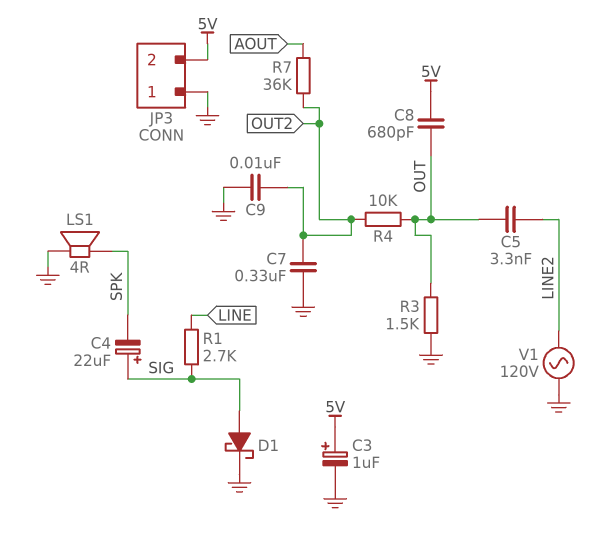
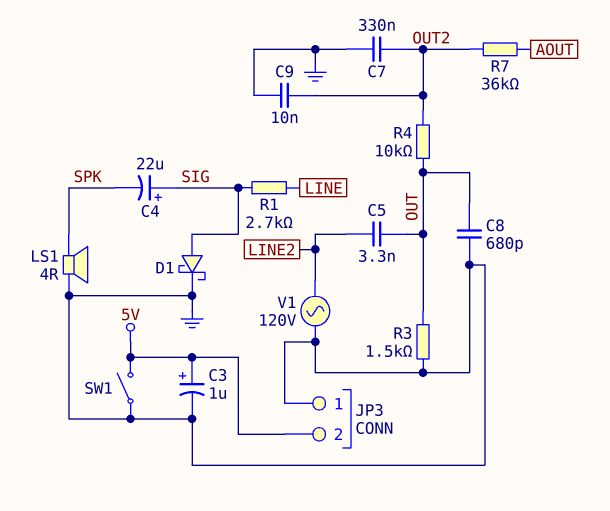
C8: 680pF (5V, OUT) -> 680pF (GND, OUT)
SW1: none -> switch (5V, GND)

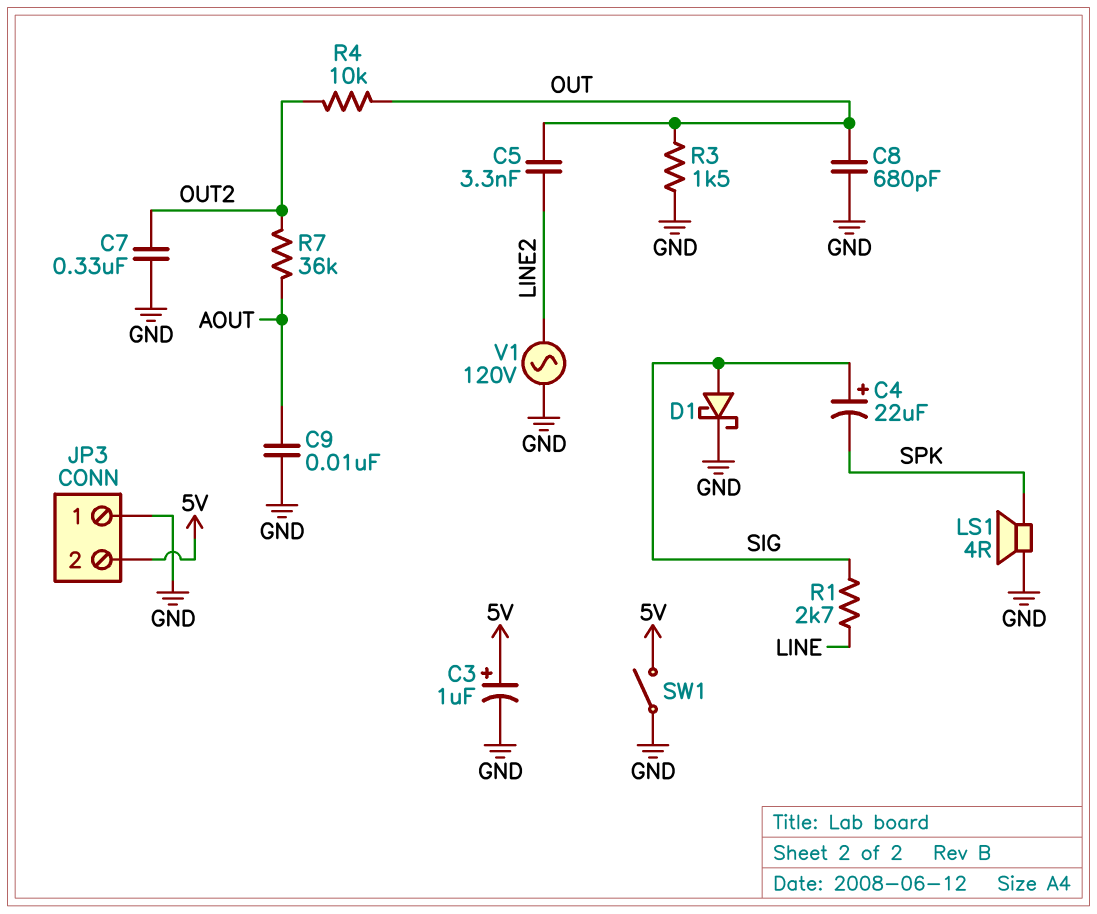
C9: 10nF (GND, OUT2) -> 10nF (AOUT, GND)

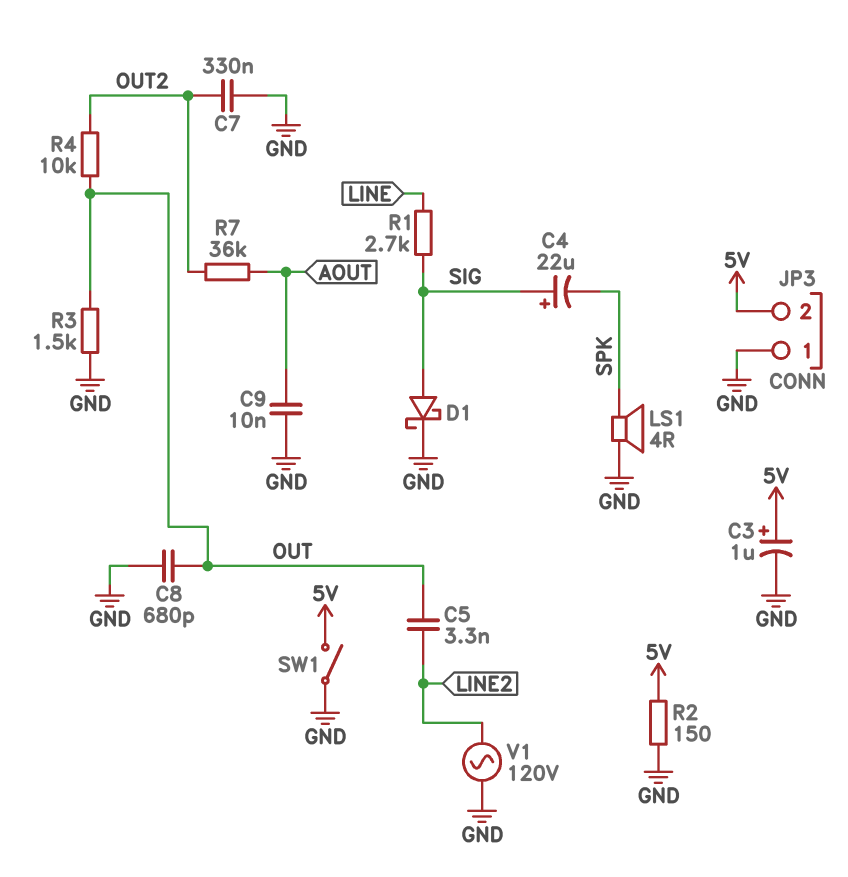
R2: none -> 150 (5V, GND)

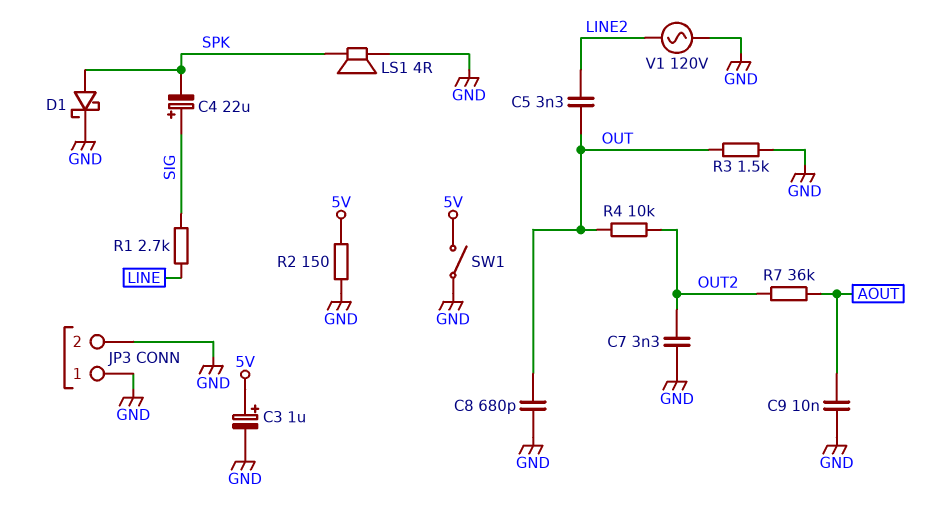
C7: 330nF (GND, OUT2) -> 3.3nF (GND, OUT2)
D1: schottky (A SIG, K GND) -> schottky (A SPK, K GND)
JP3 pin 2: 5V -> GND

